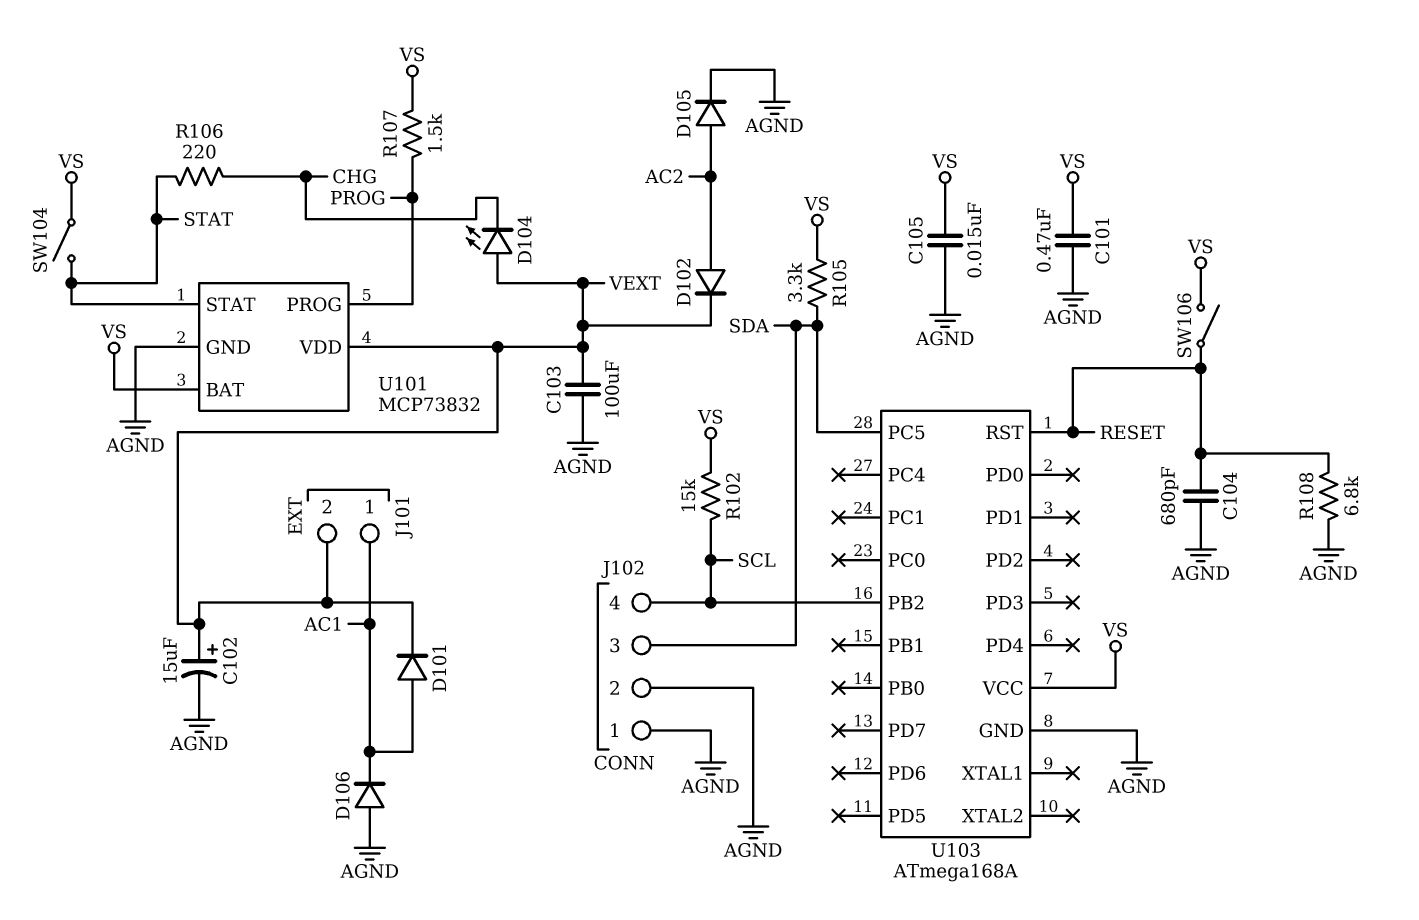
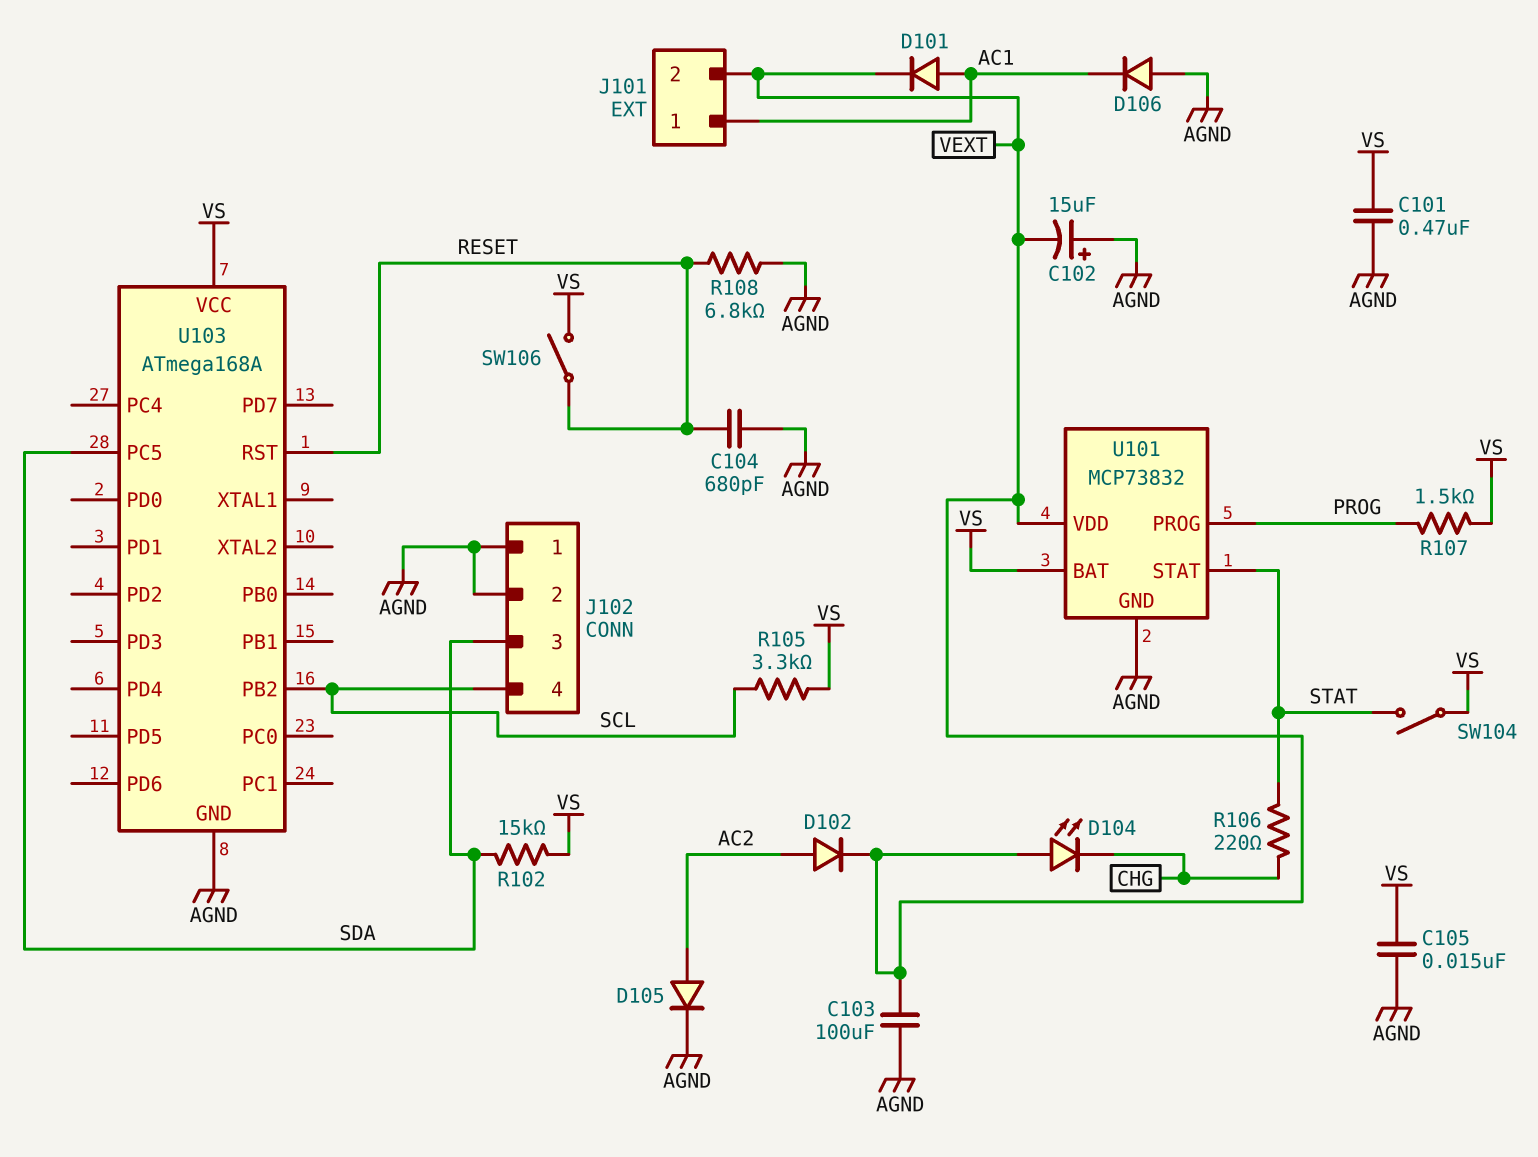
C102: 15uF (plus VEXT, minus AGND) -> 15uF (plus AGND, minus VEXT)
R102: 15k (SCL, VS) -> 15k (SDA, VS)
R105: 3.3k (SDA, VS) -> 3.3k (SCL, VS)

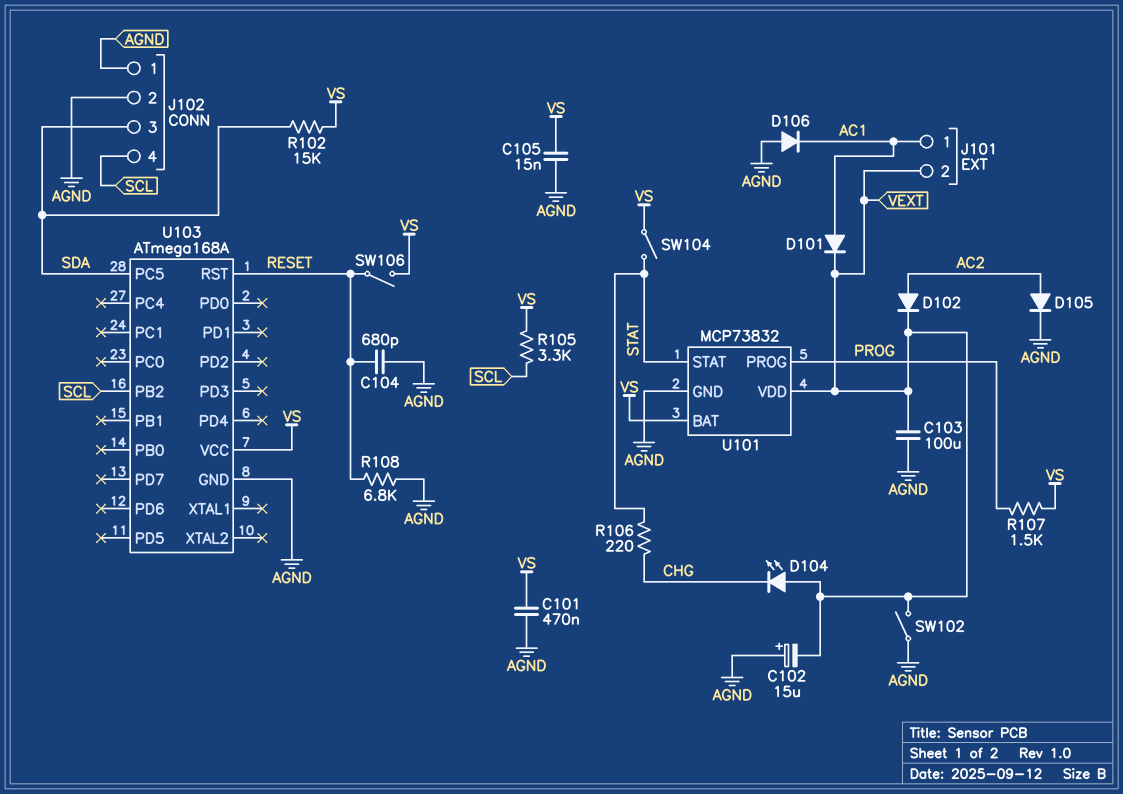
SW102: none -> switch (AGND, VEXT)

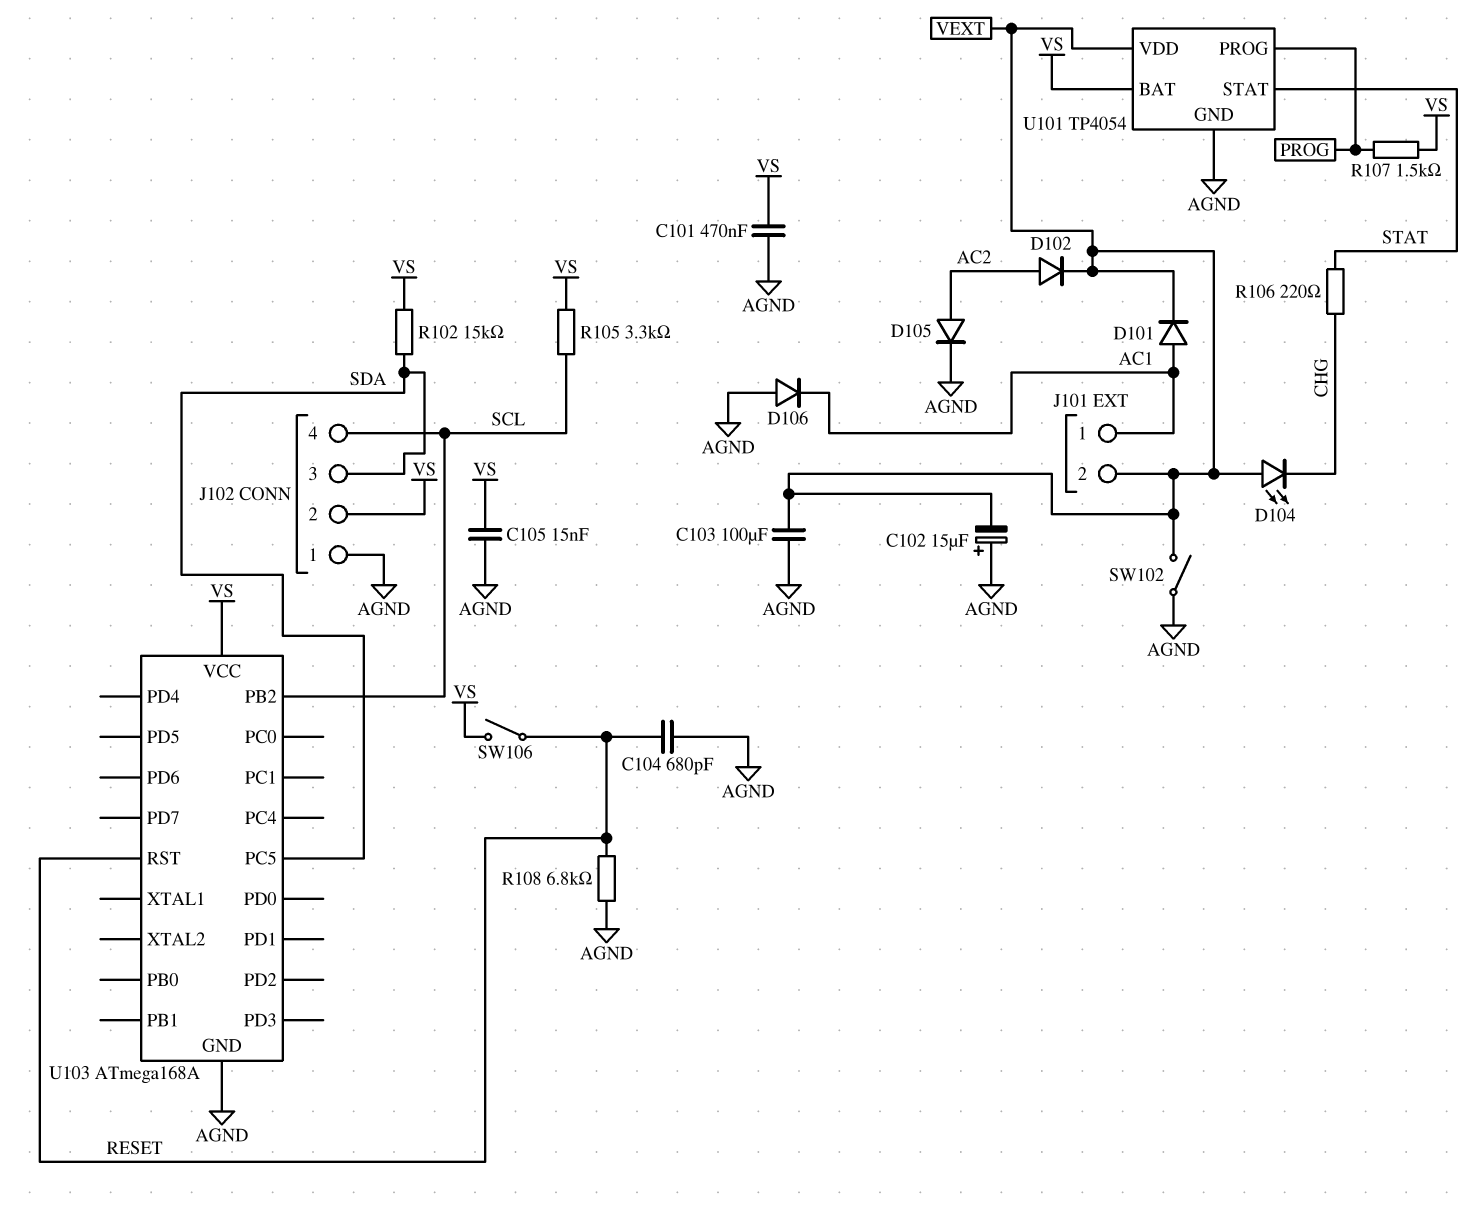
J102 pin 2: AGND -> VS
SW104: switch (STAT, VS) -> none
U101: MCP73832 -> TP4054

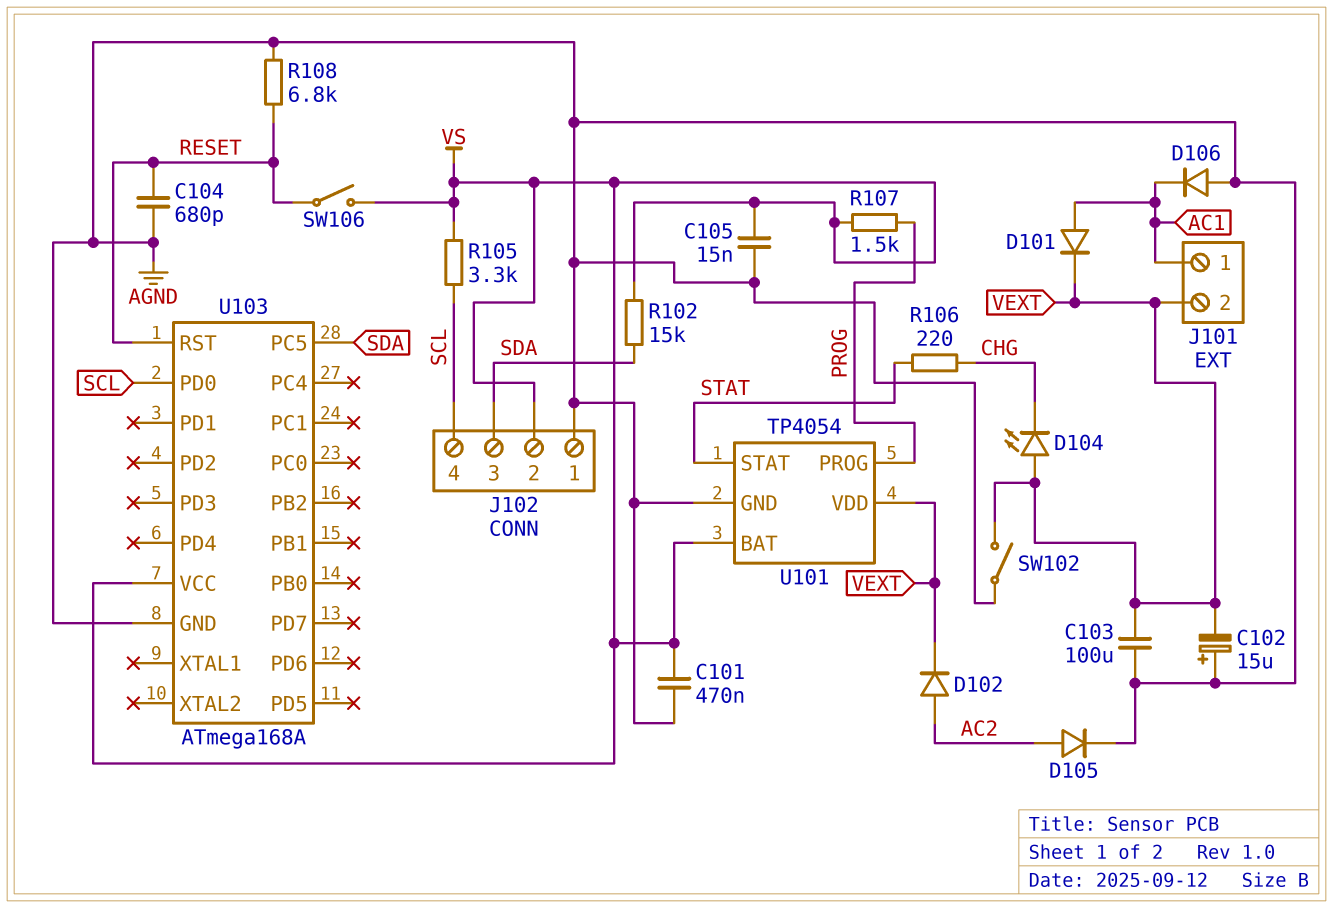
U103 pin PB2: SCL -> none
U103 pin PD0: none -> SCL

